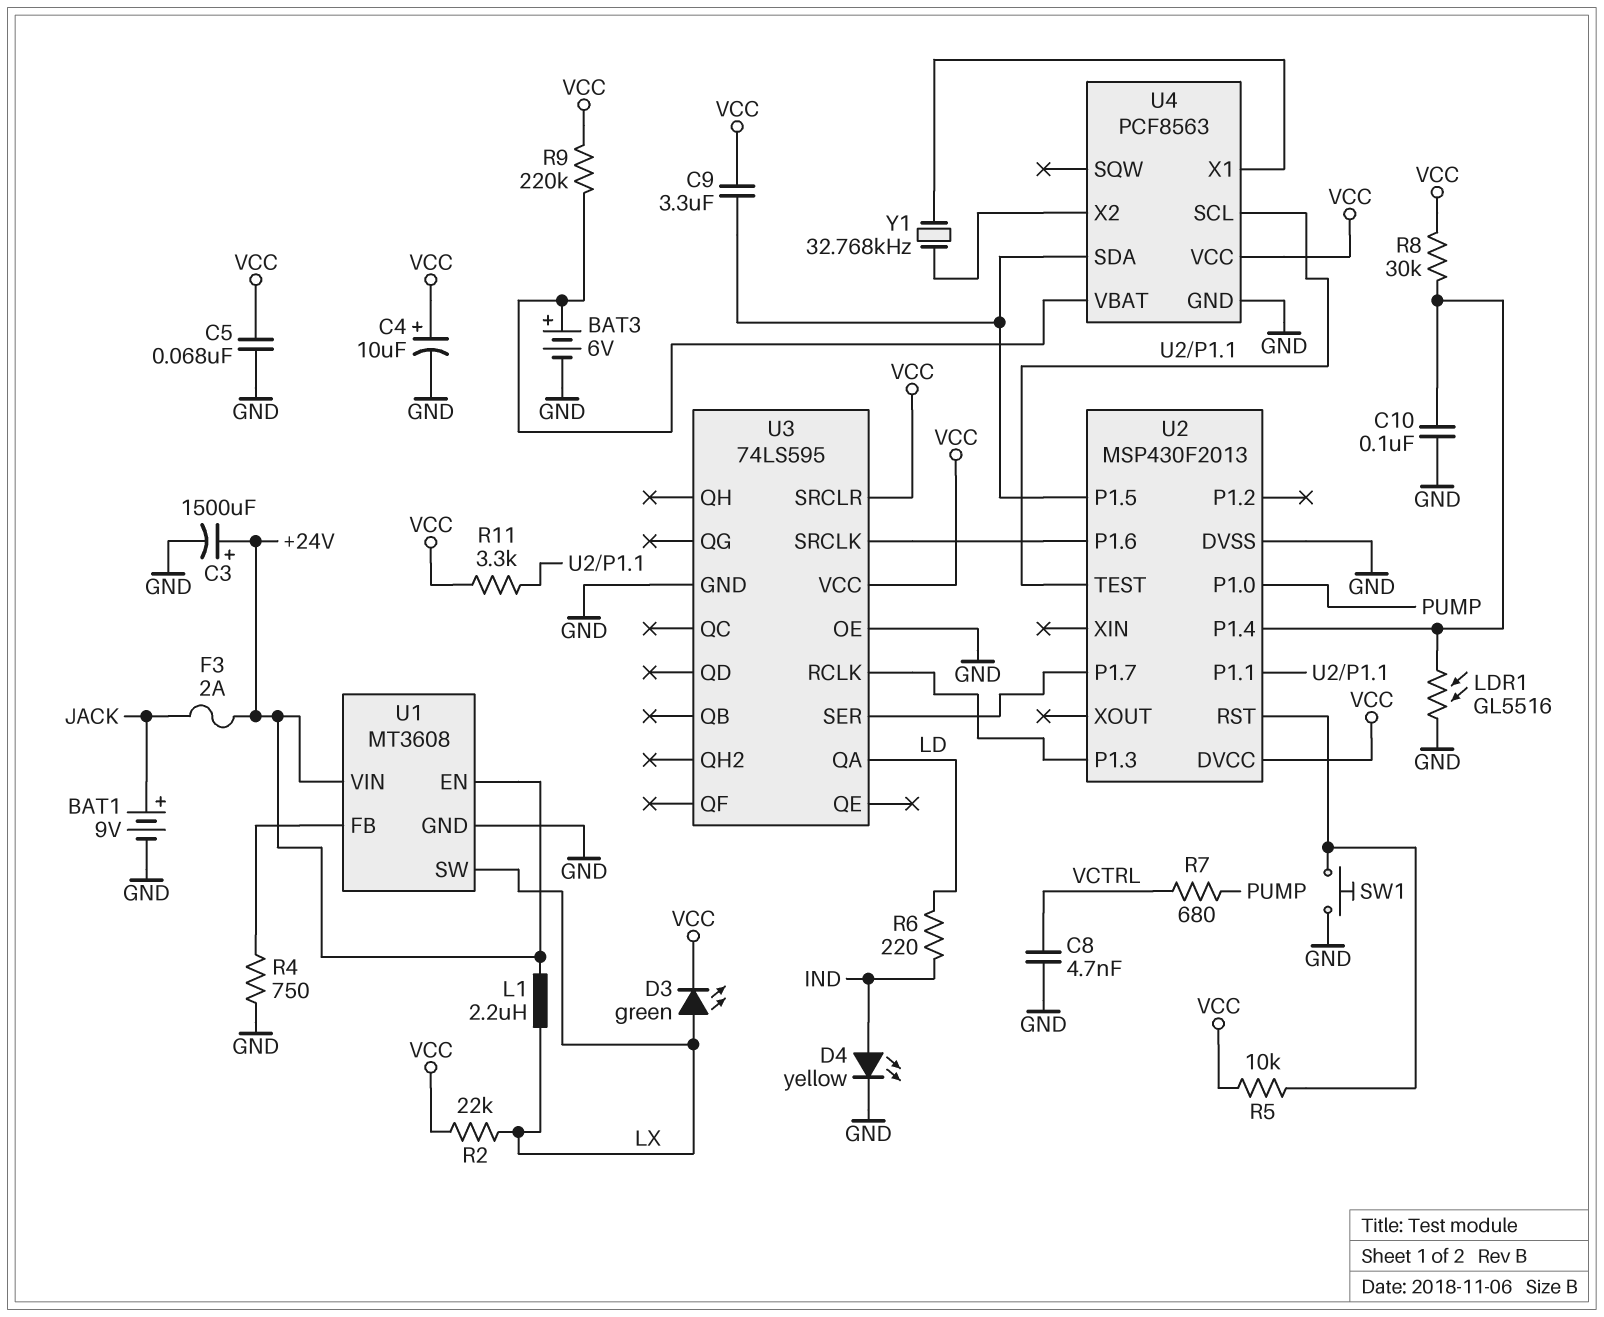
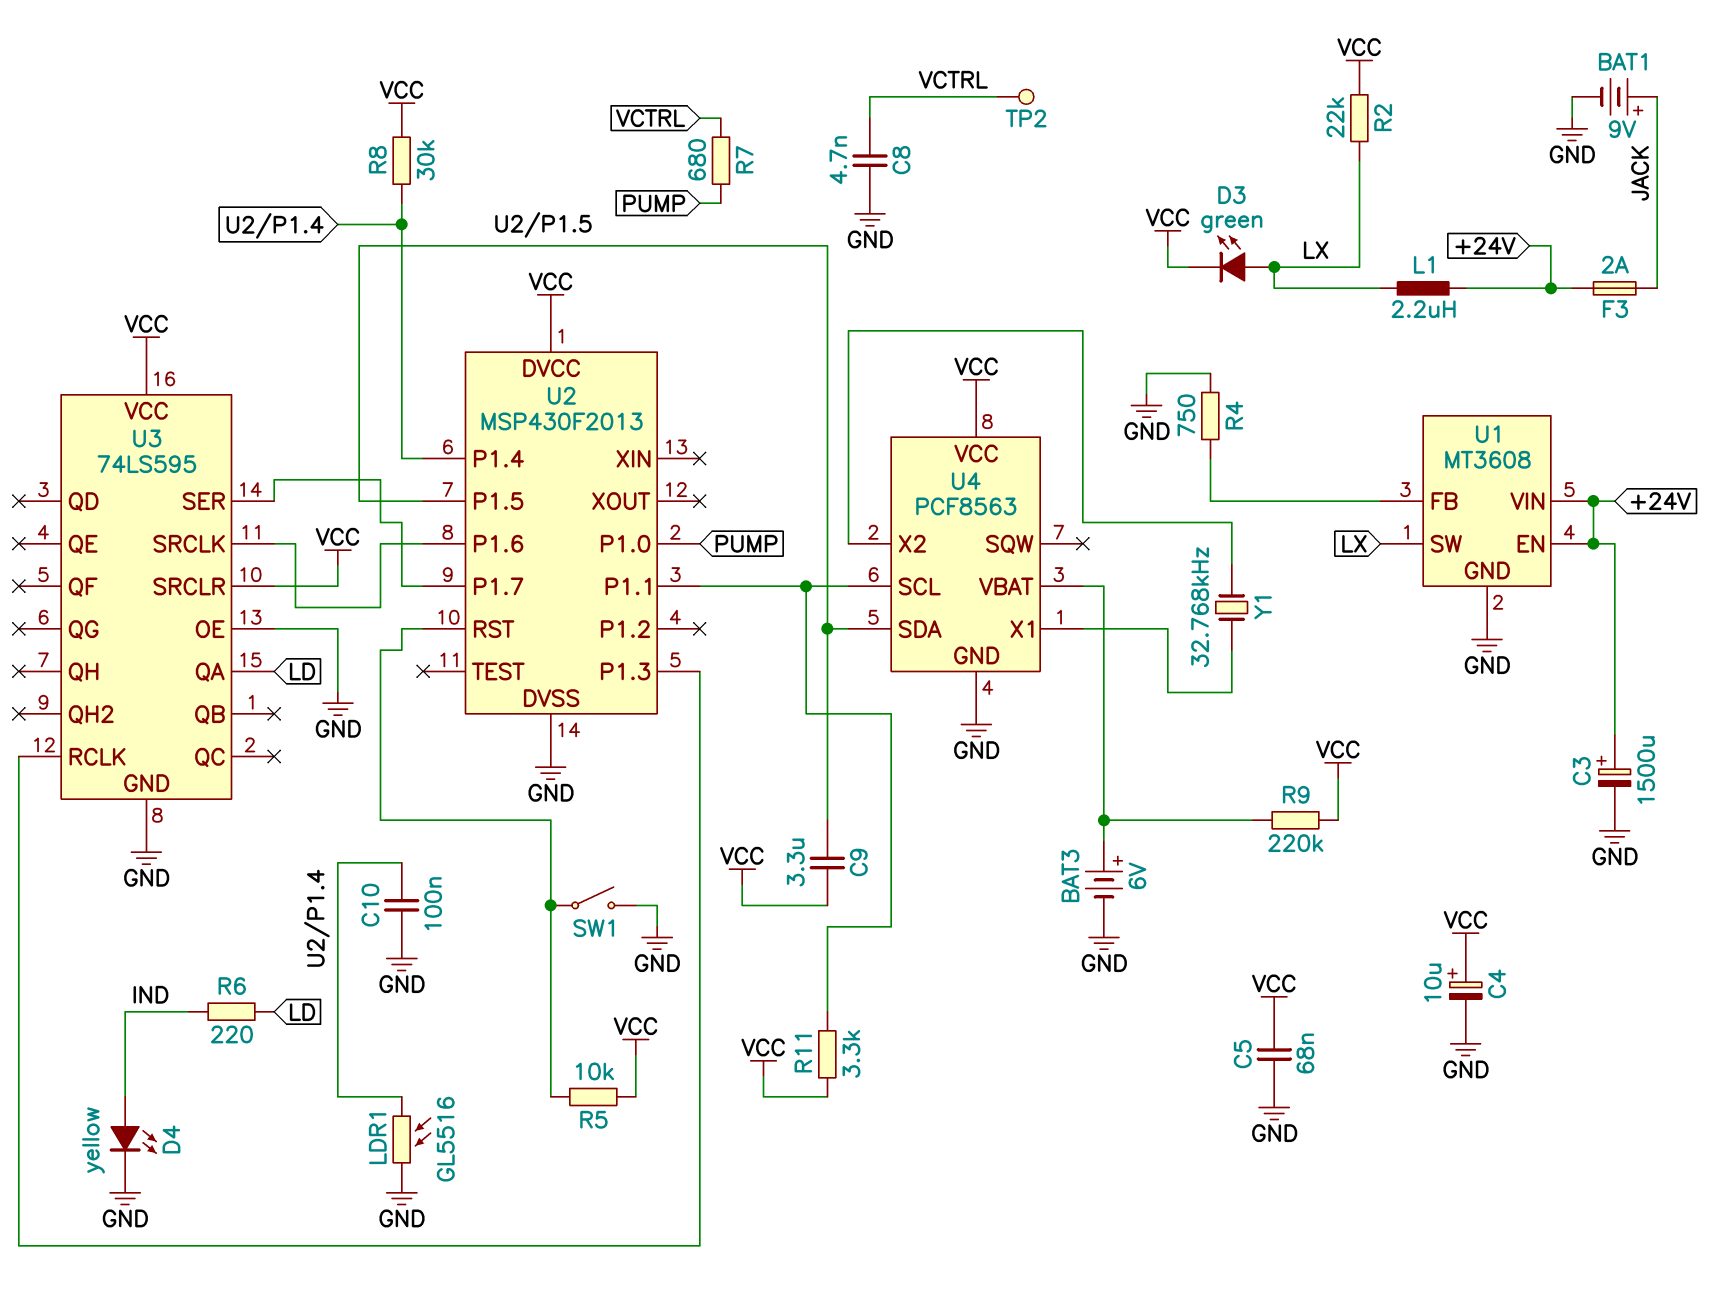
SW1: button (GND, U2/RST) -> switch (GND, U2/RST)
TP2: none -> test point (VCTRL)
U2 pin TEST: U2/P1.1 -> none

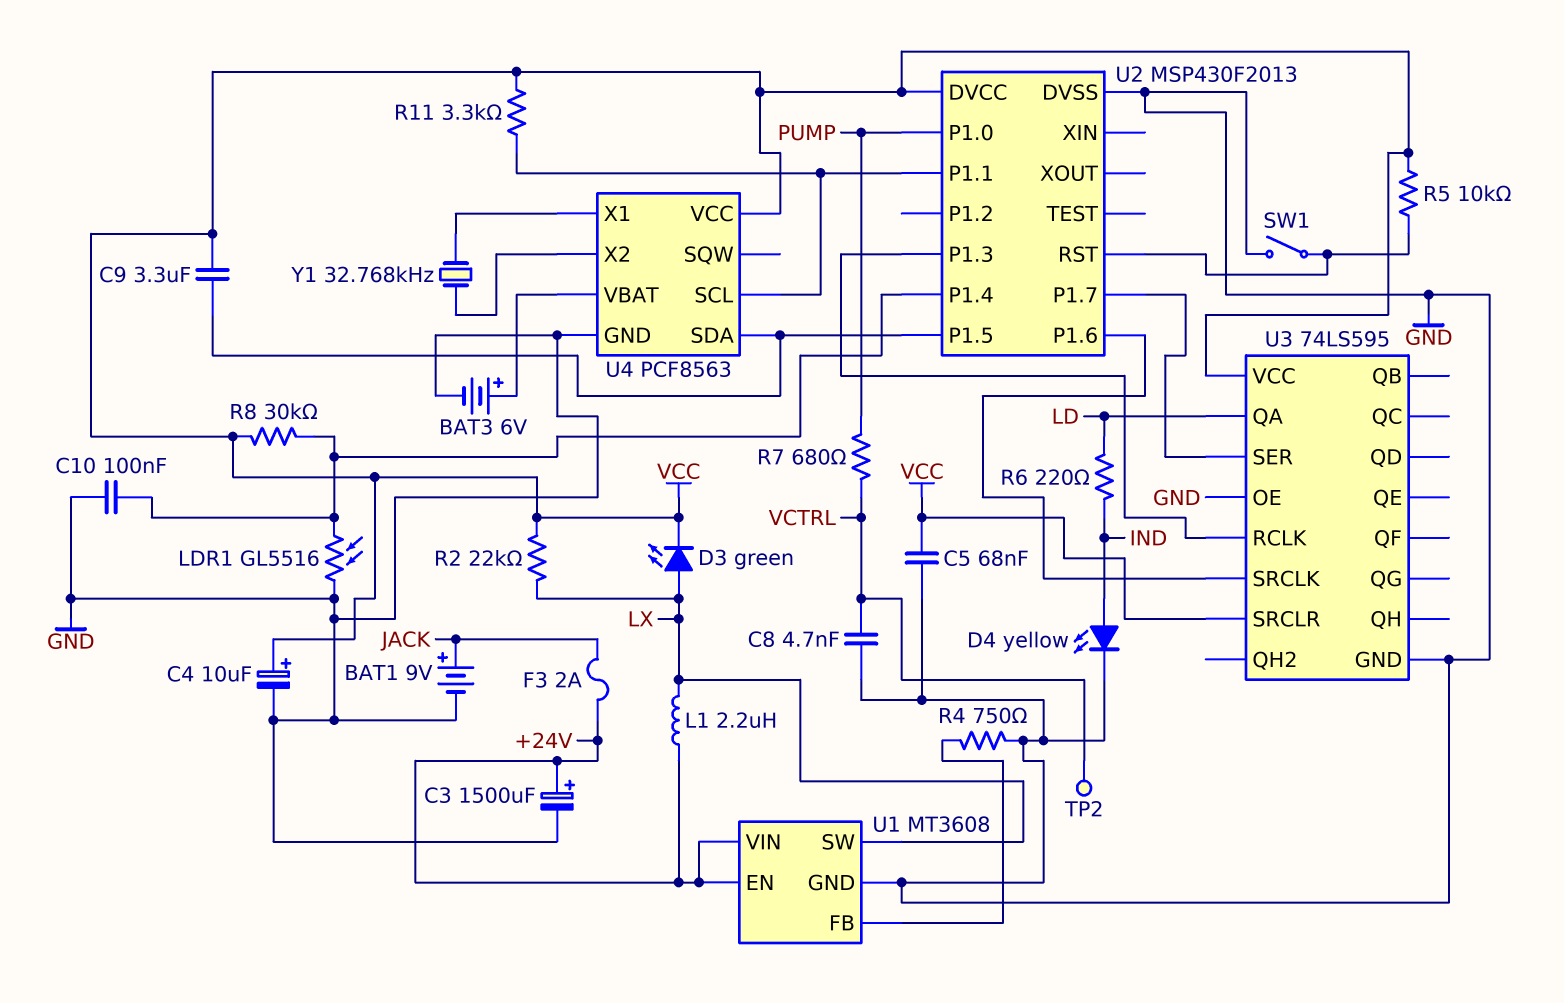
R9: 220k (U4/VBAT, VCC) -> none

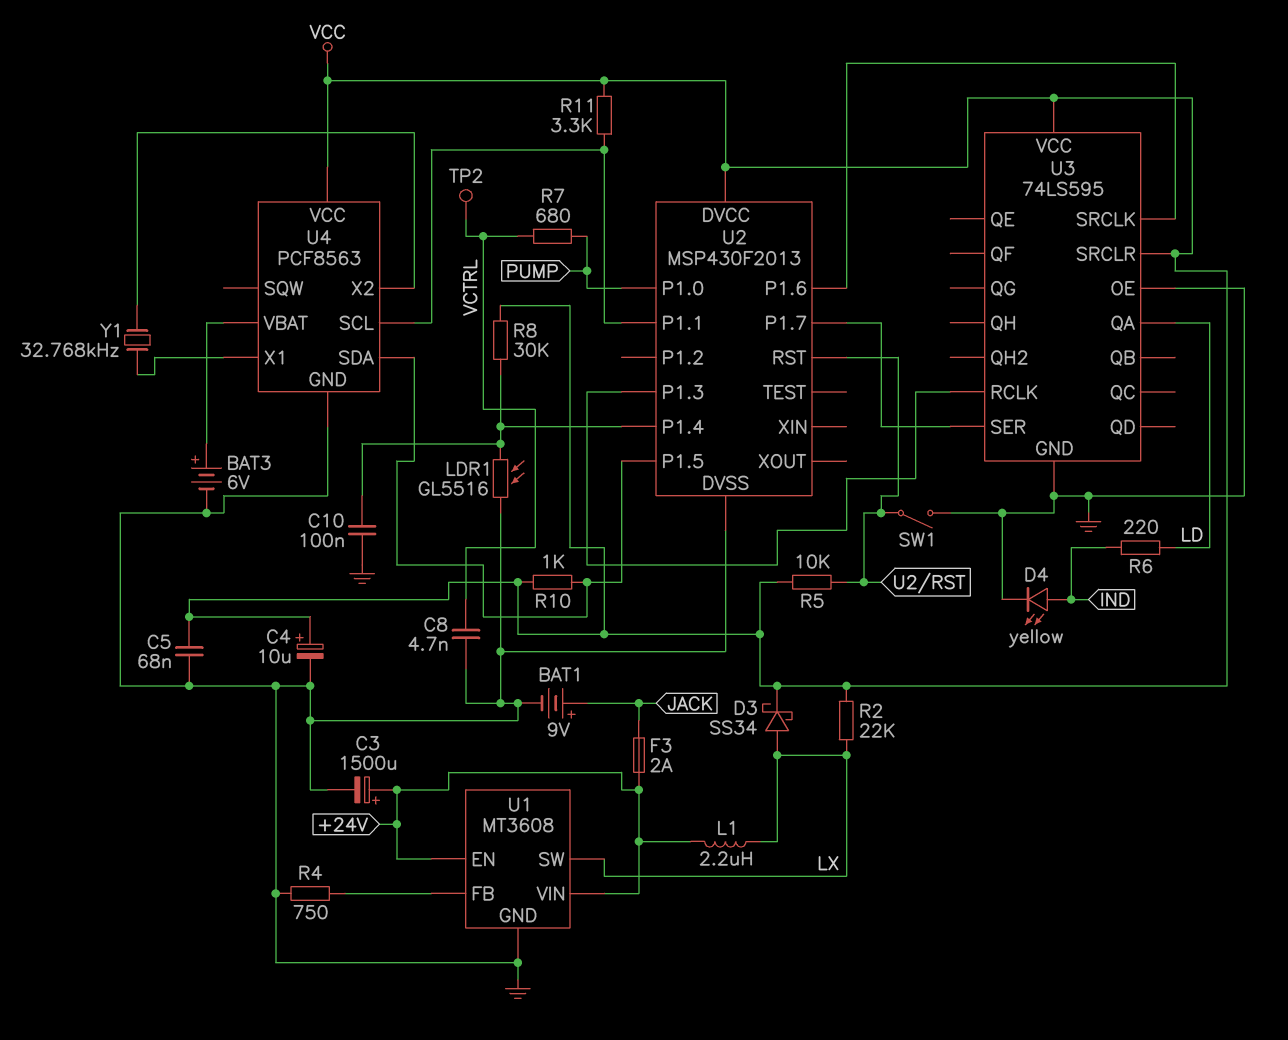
C9: 3.3uF (U2/P1.5, VCC) -> none
D3: LED green (A LX, K VCC) -> schottky SS34 (A LX, K VCC)
R10: none -> 1k (U2/P1.5, VCC)

